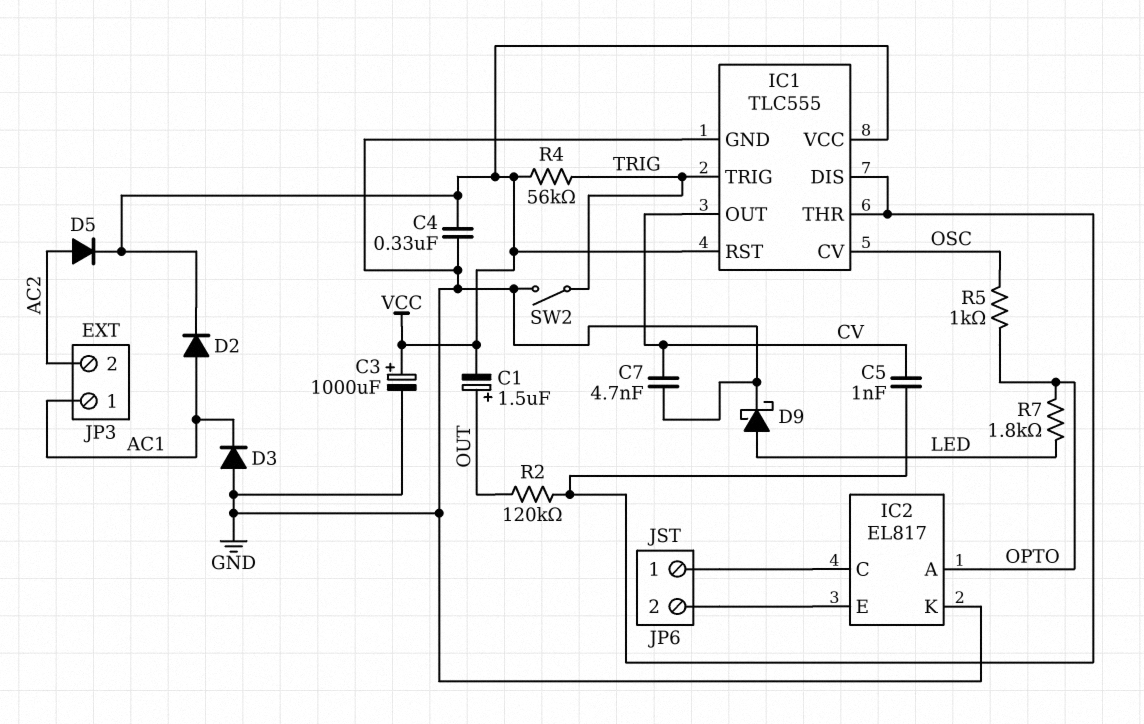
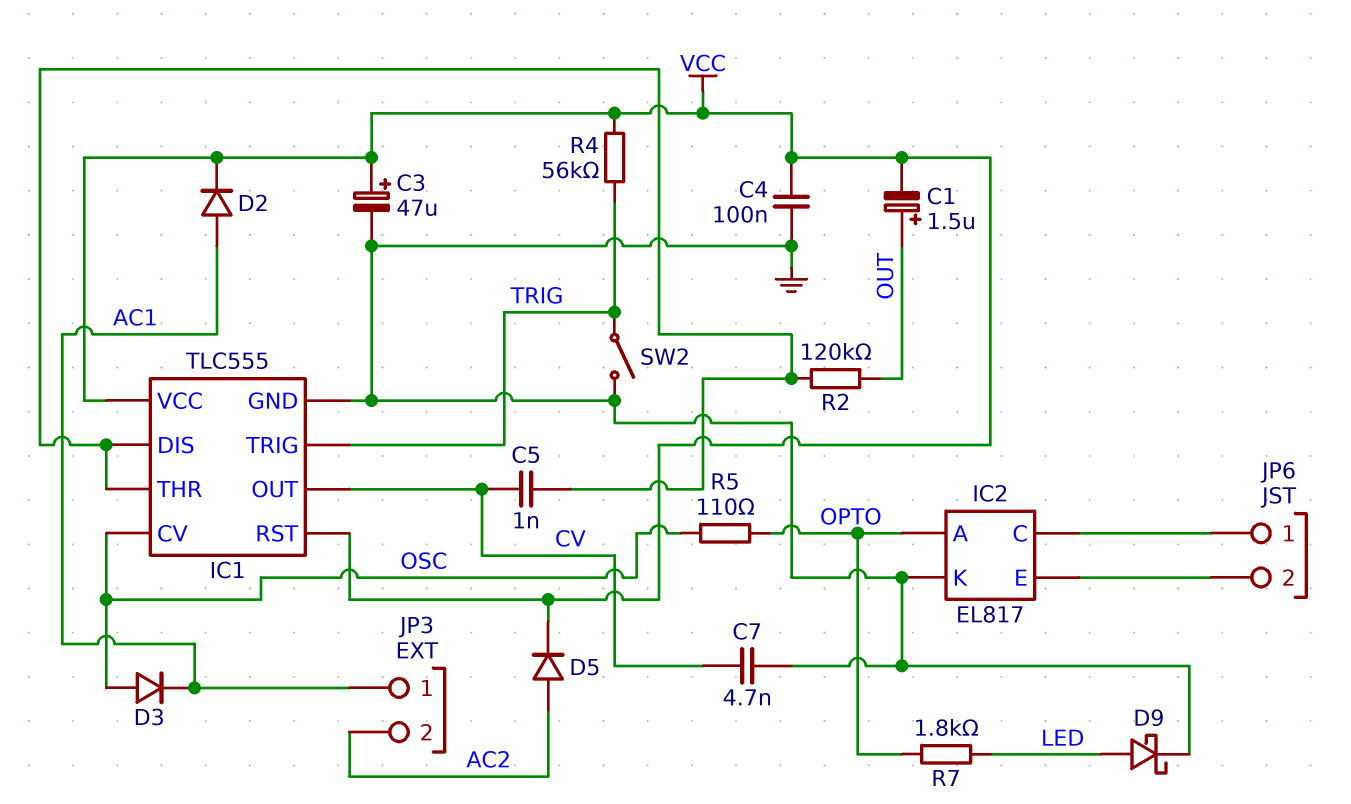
C3: 1000uF (plus VCC, minus GND) -> 47uF (plus VCC, minus GND)
C4: 330nF (GND, VCC) -> 100nF (GND, VCC)
D3: diode (A GND, K AC1) -> diode (A OSC, K AC1)
R5: 1k (OPTO, OSC) -> 110 (OPTO, OSC)

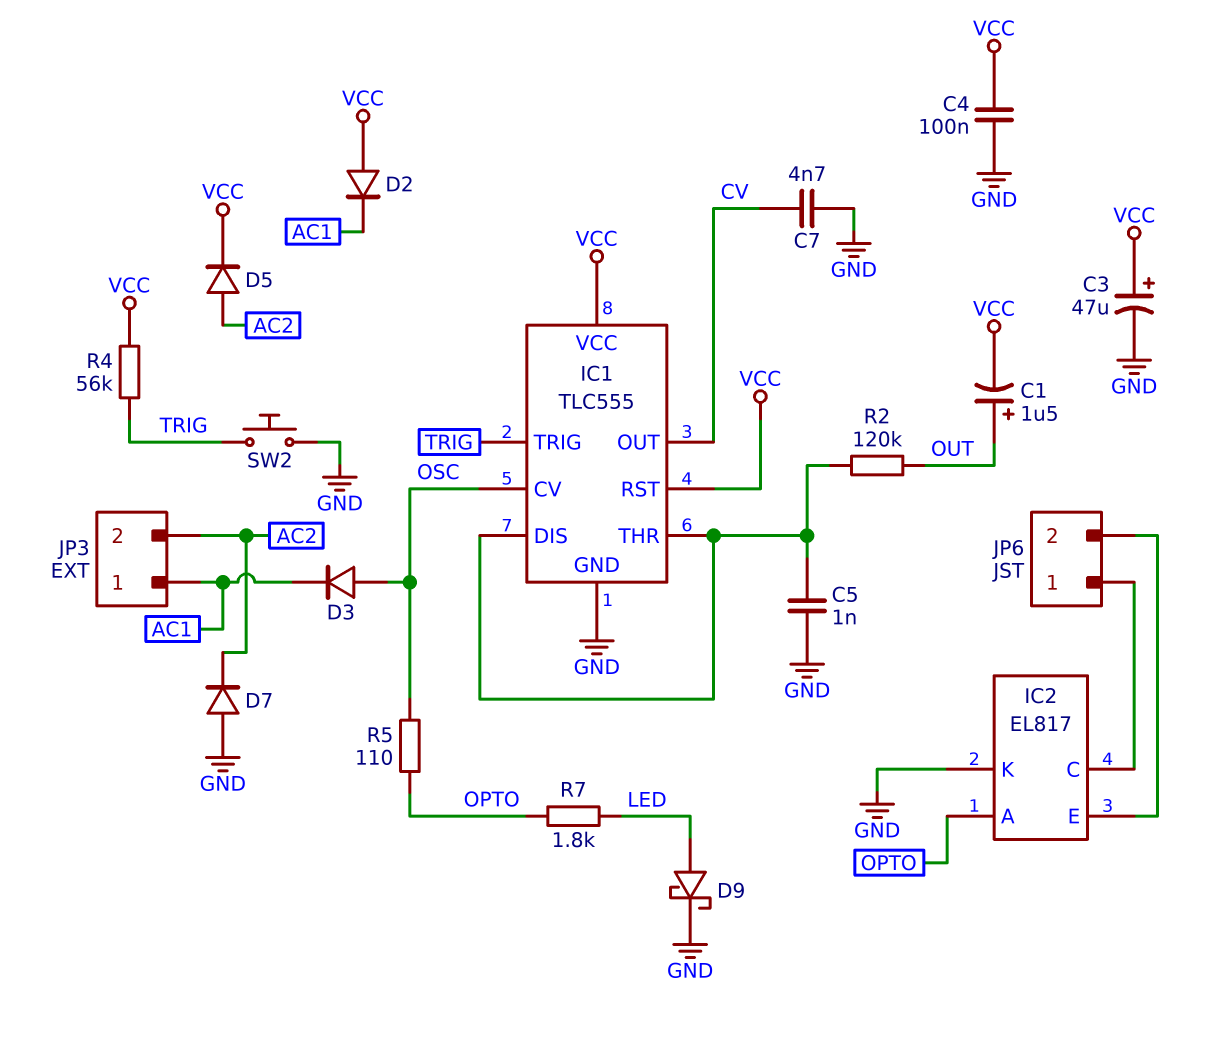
C5: 1nF (CV, IC1/DIS) -> 1nF (GND, IC1/DIS)
D2: diode (A AC1, K VCC) -> diode (A VCC, K AC1)
D7: none -> diode (A GND, K AC2)
SW2: switch (GND, TRIG) -> button (GND, TRIG)

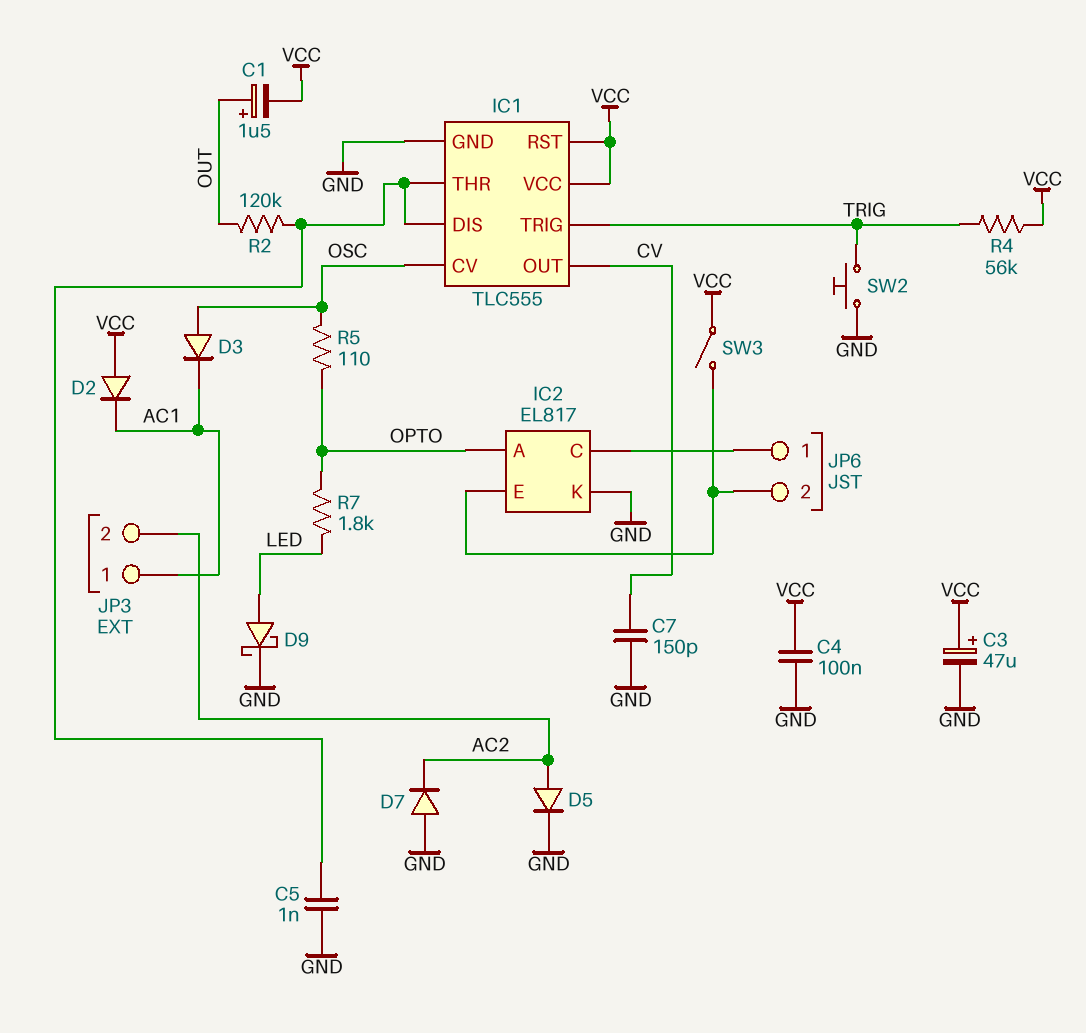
C7: 4.7nF (CV, GND) -> 150pF (CV, GND)
D5: diode (A AC2, K VCC) -> diode (A AC2, K GND)
SW3: none -> switch (IC2/E, VCC)

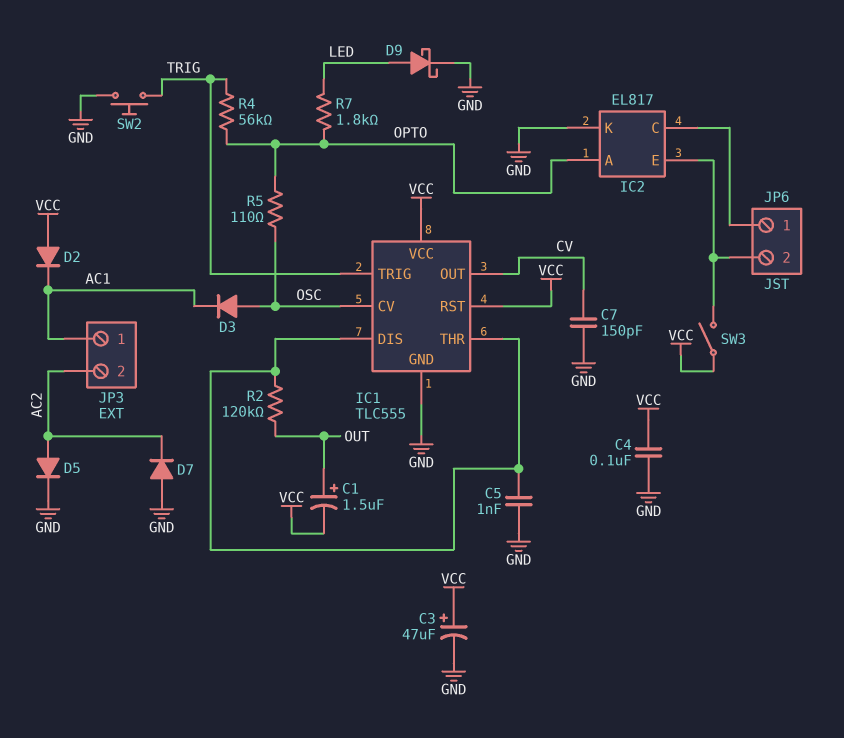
R4: 56k (TRIG, VCC) -> 56k (OPTO, TRIG)

